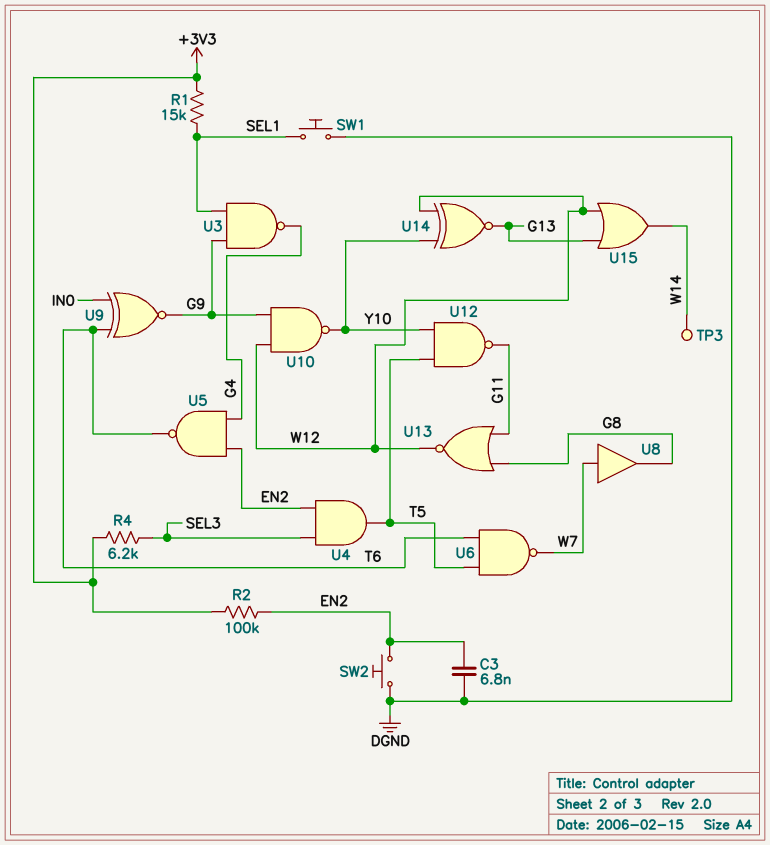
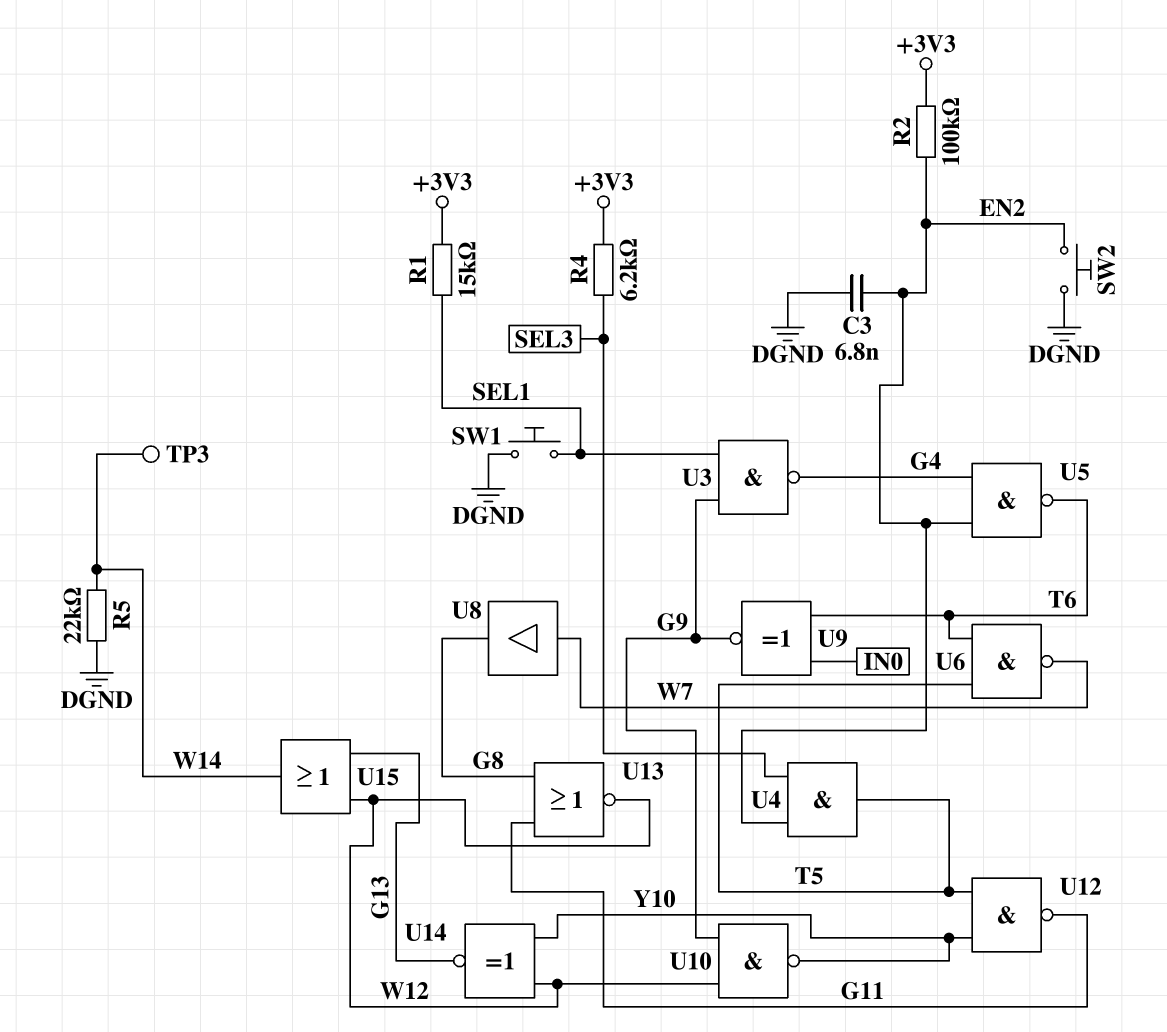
R5: none -> 22k (DGND, W14)

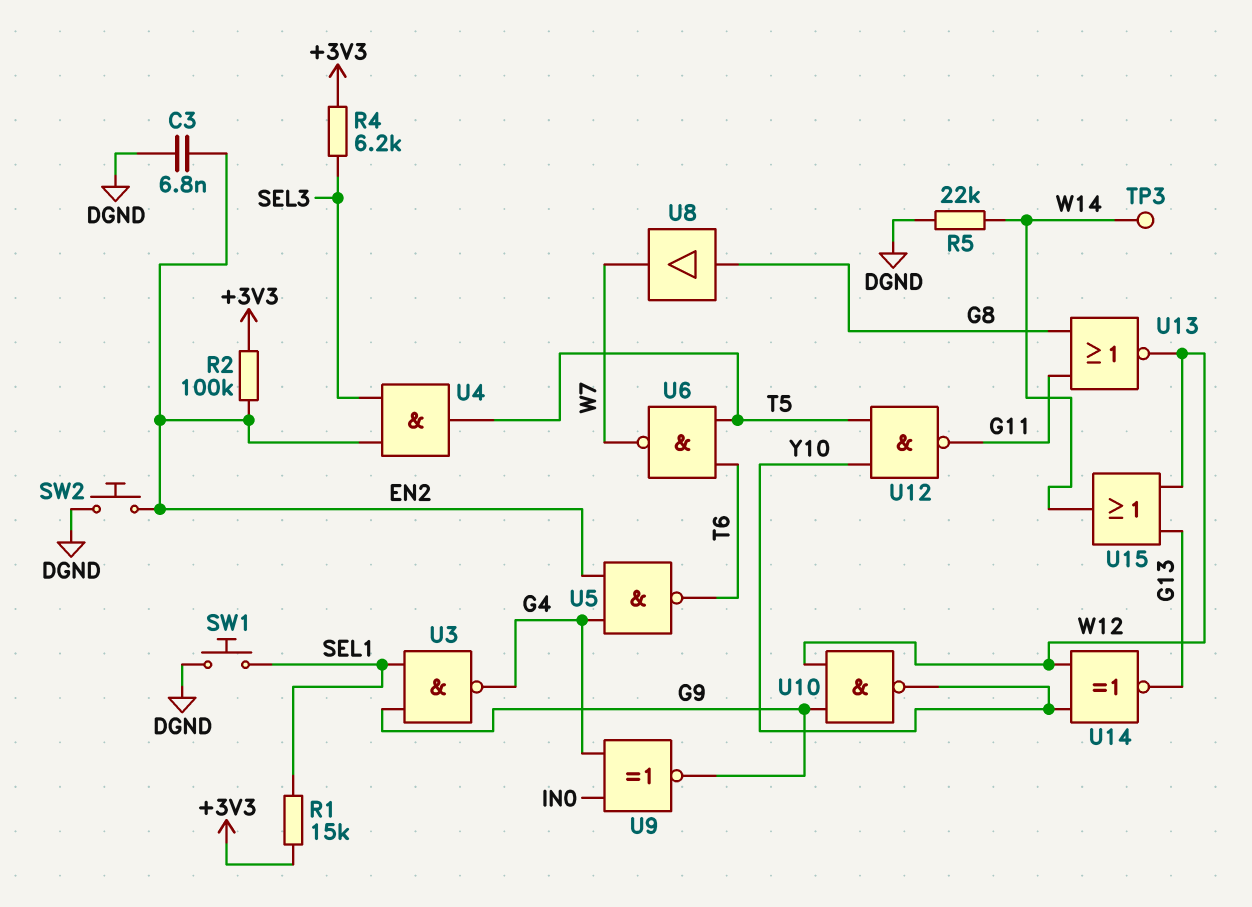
U8: buffer (in W7, out G8) -> buffer (in G8, out W7)
U9: XNOR (in IN0, in T6, out G9) -> XNOR (in G4, in IN0, out G9)

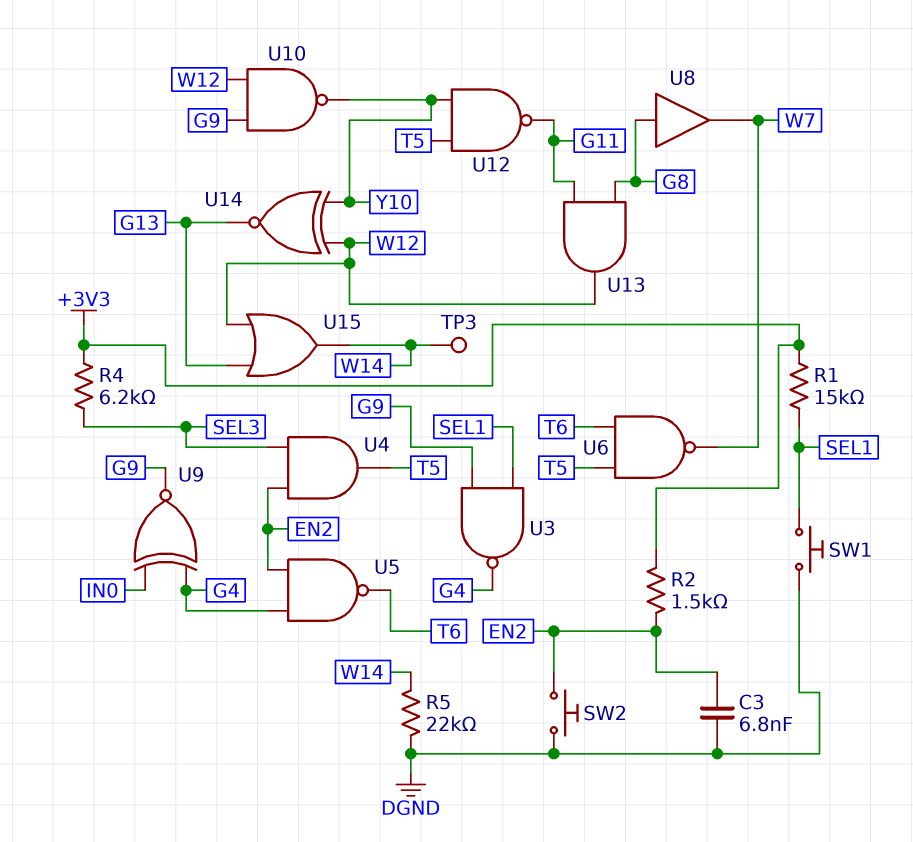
R2: 100k (+3V3, EN2) -> 1.5k (+3V3, EN2)
U13: NOR (in G8, in G11, out W12) -> AND (in G8, in G11, out W12)

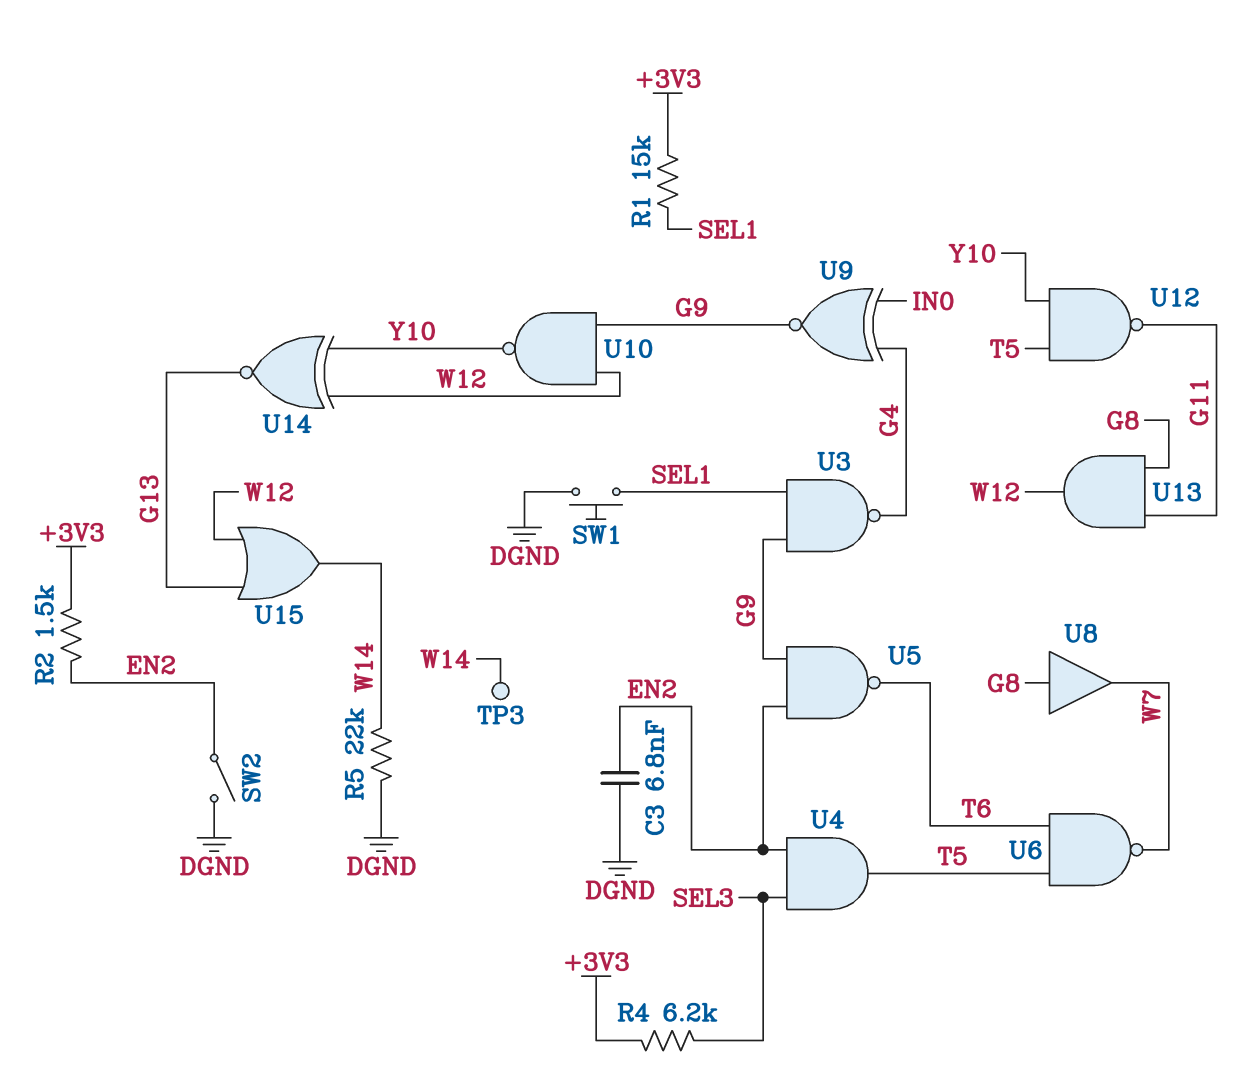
SW2: button (DGND, EN2) -> switch (DGND, EN2)
U5: NAND (in EN2, in G4, out T6) -> NAND (in EN2, in G9, out T6)

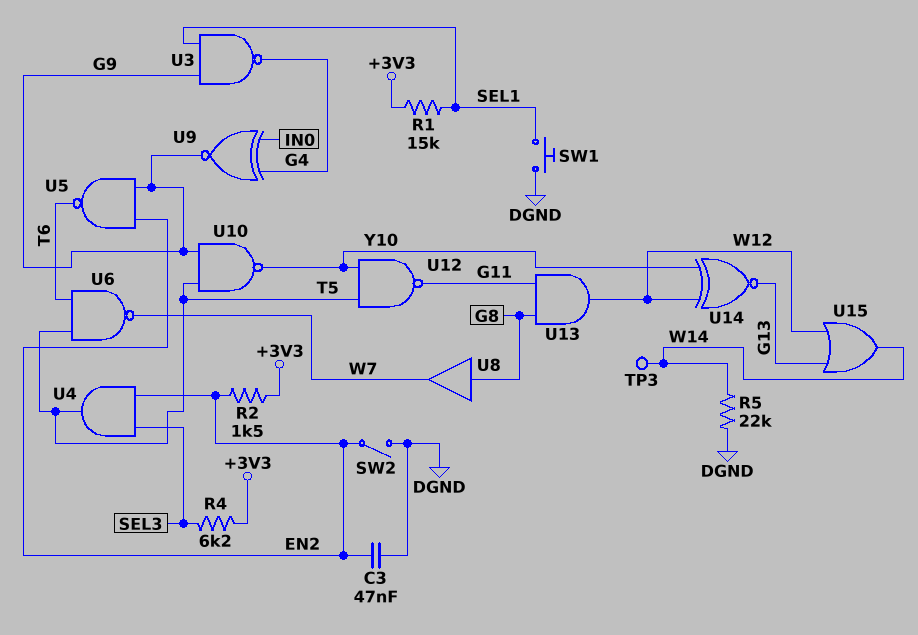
C3: 6.8nF (DGND, EN2) -> 47nF (DGND, EN2)
U10: NAND (in G9, in W12, out Y10) -> NAND (in G9, in T5, out Y10)

